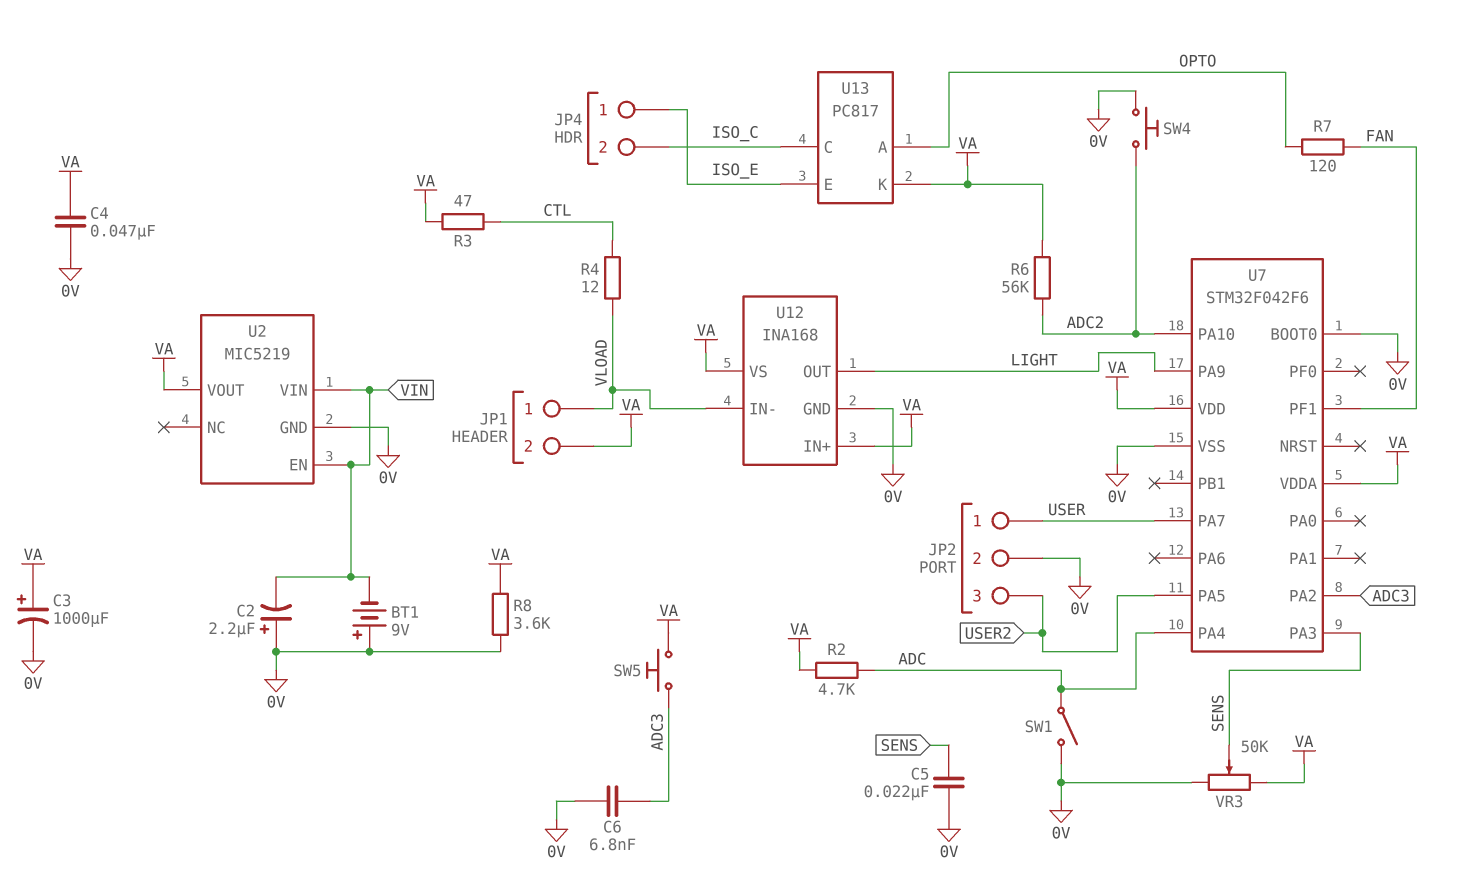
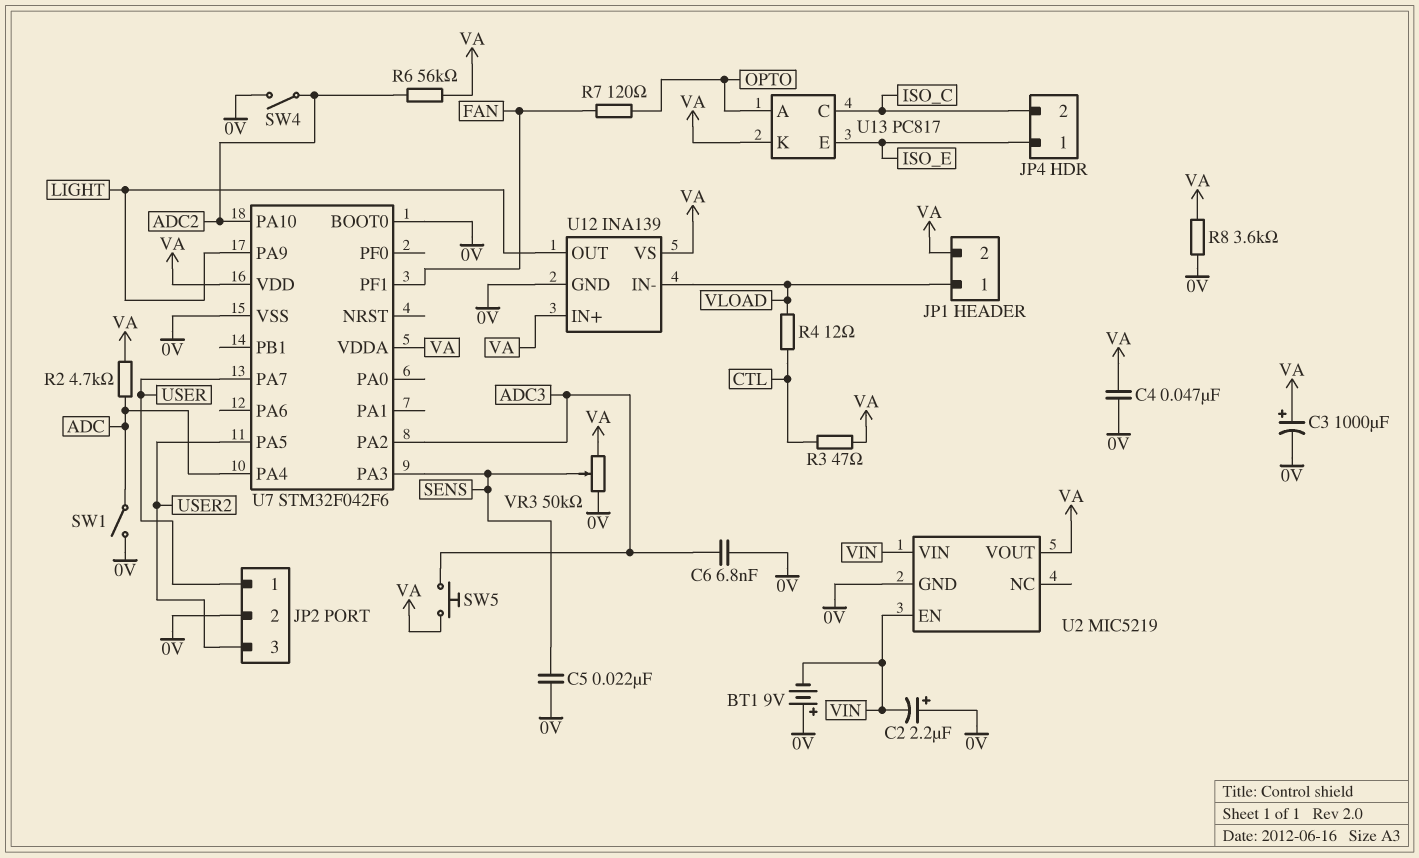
SW4: button (0V, ADC2) -> switch (0V, ADC2)
U12: INA168 -> INA139

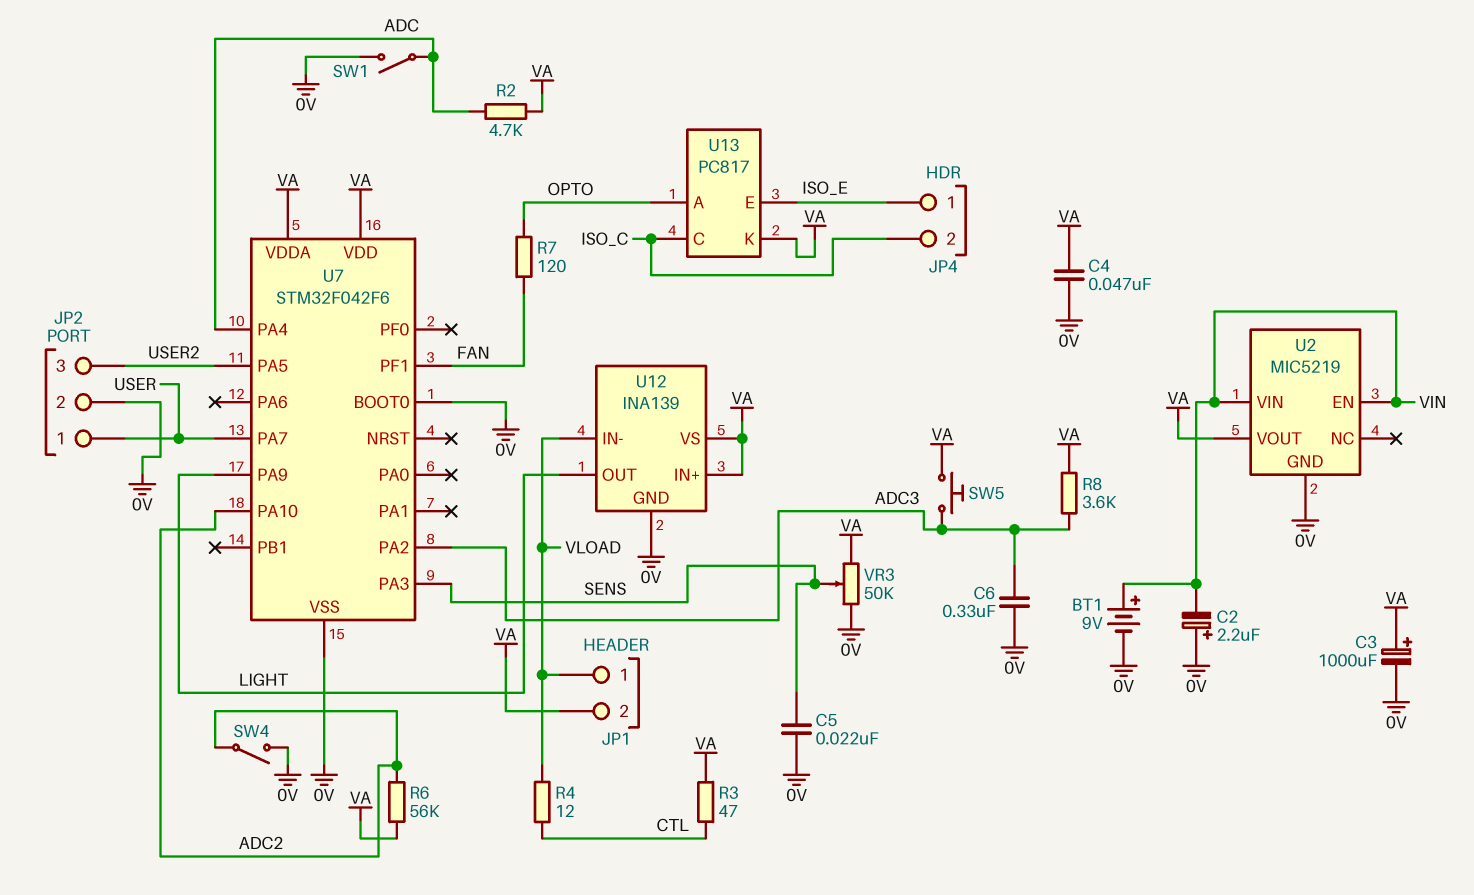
BT1: 9V (plus 0V, minus VIN) -> 9V (plus VIN, minus 0V)
C6: 6.8nF (0V, ADC3) -> 330nF (0V, ADC3)
R8: 3.6k (0V, VA) -> 3.6k (ADC3, VA)

